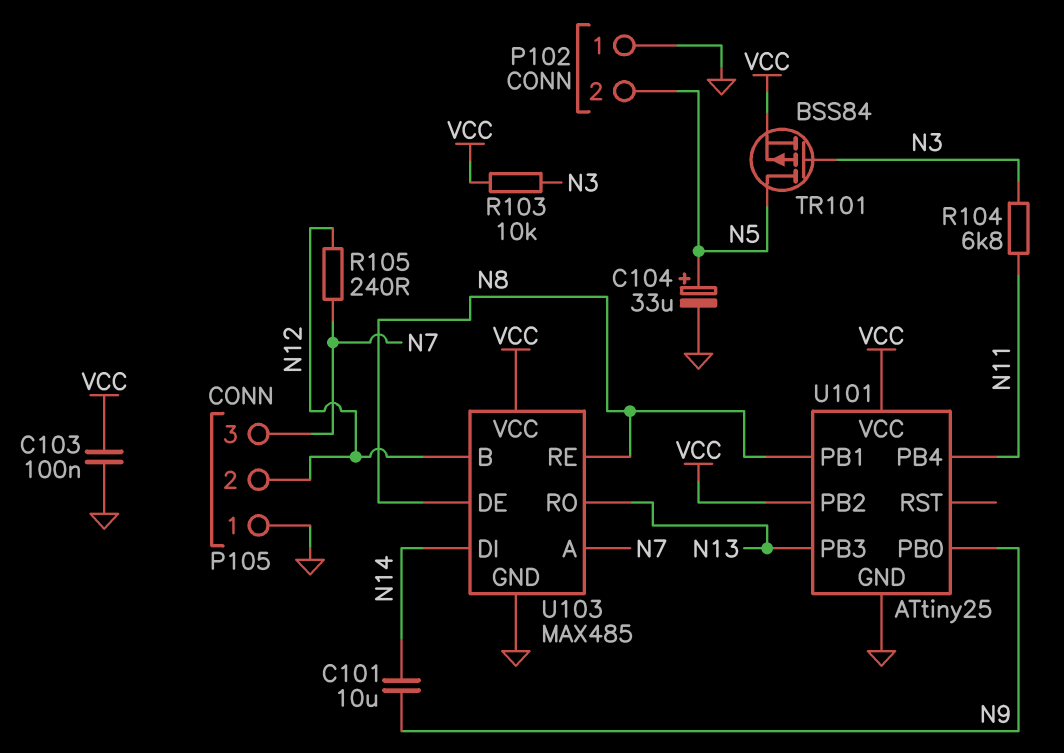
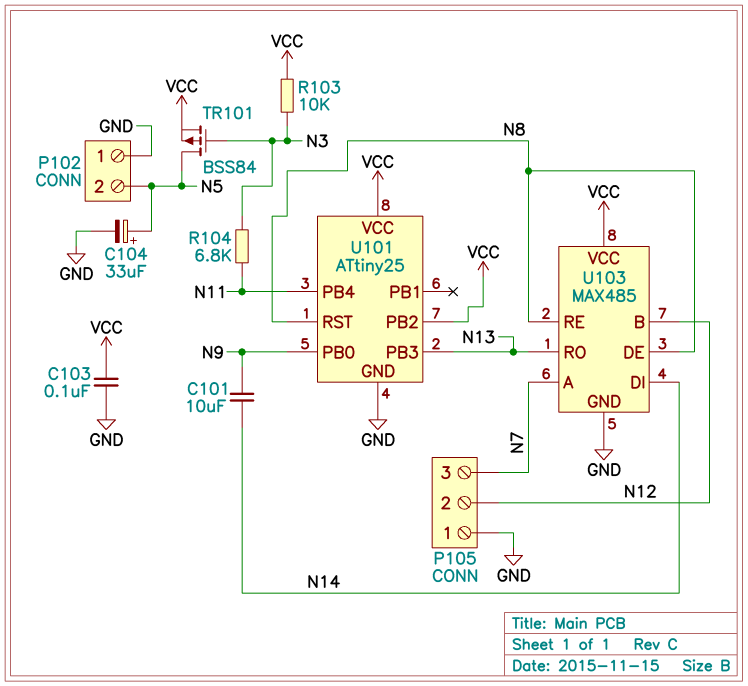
R105: 240 (N7, N12) -> none
U101 pin PB1: N8 -> none
U101 pin RST: none -> N8

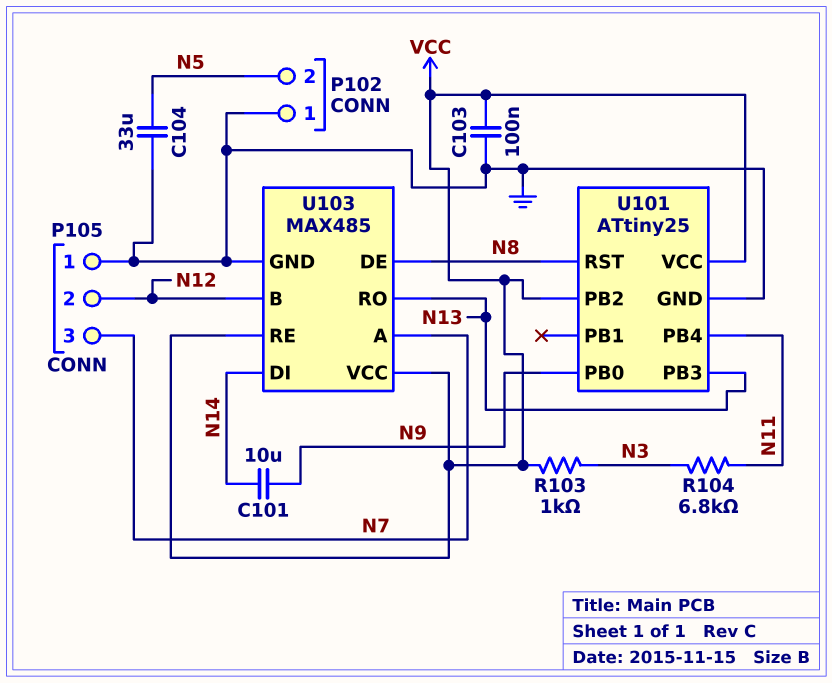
C104: 33uF (plus N5, minus GND) -> 33uF (GND, N5)
R103: 10k (N3, VCC) -> 1k (N3, VCC)
TR101: PMOS BSS84 (G N3, D N5, S VCC) -> none
U103 pin RE: N8 -> VCC

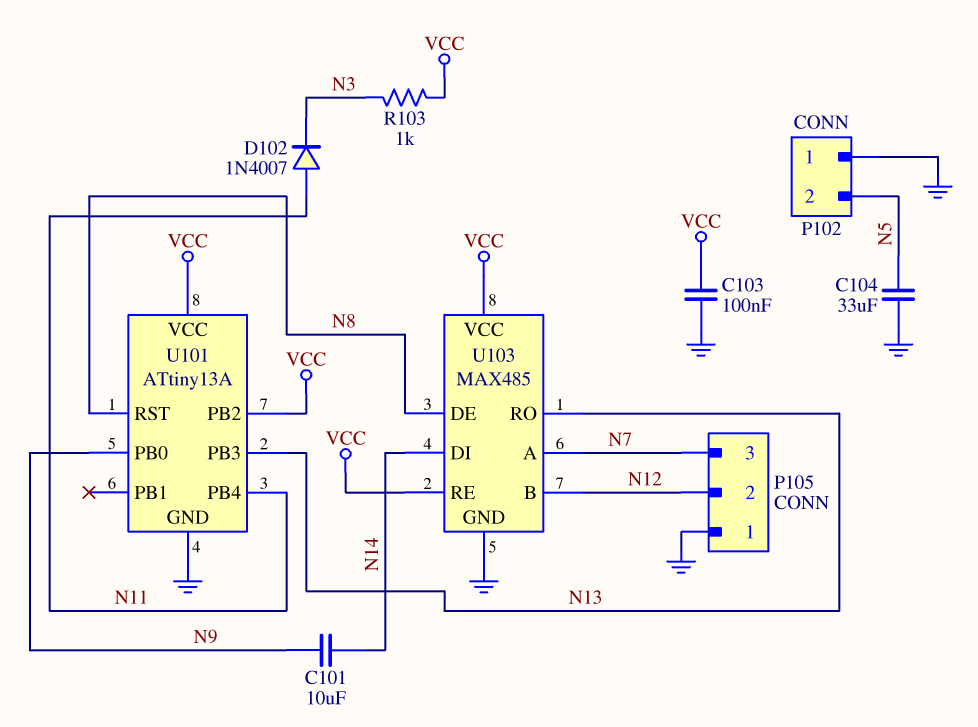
D102: none -> diode 1N4007 (A N11, K N3)
R104: 6.8k (N3, N11) -> none
U101: ATtiny25 -> ATtiny13A

